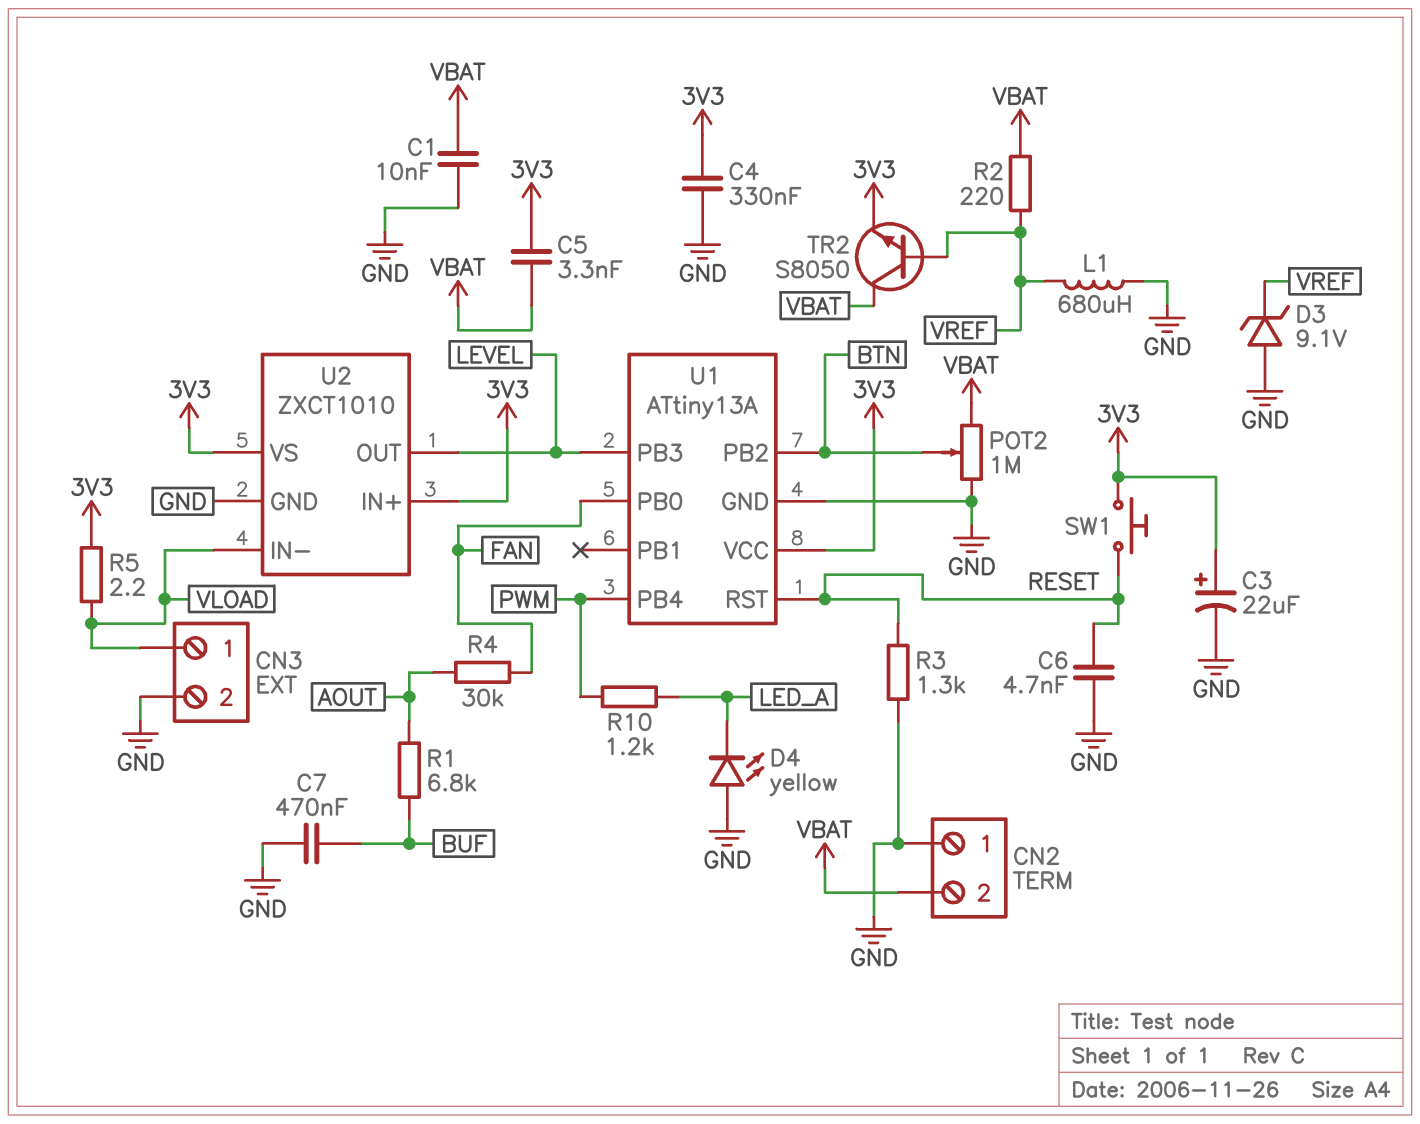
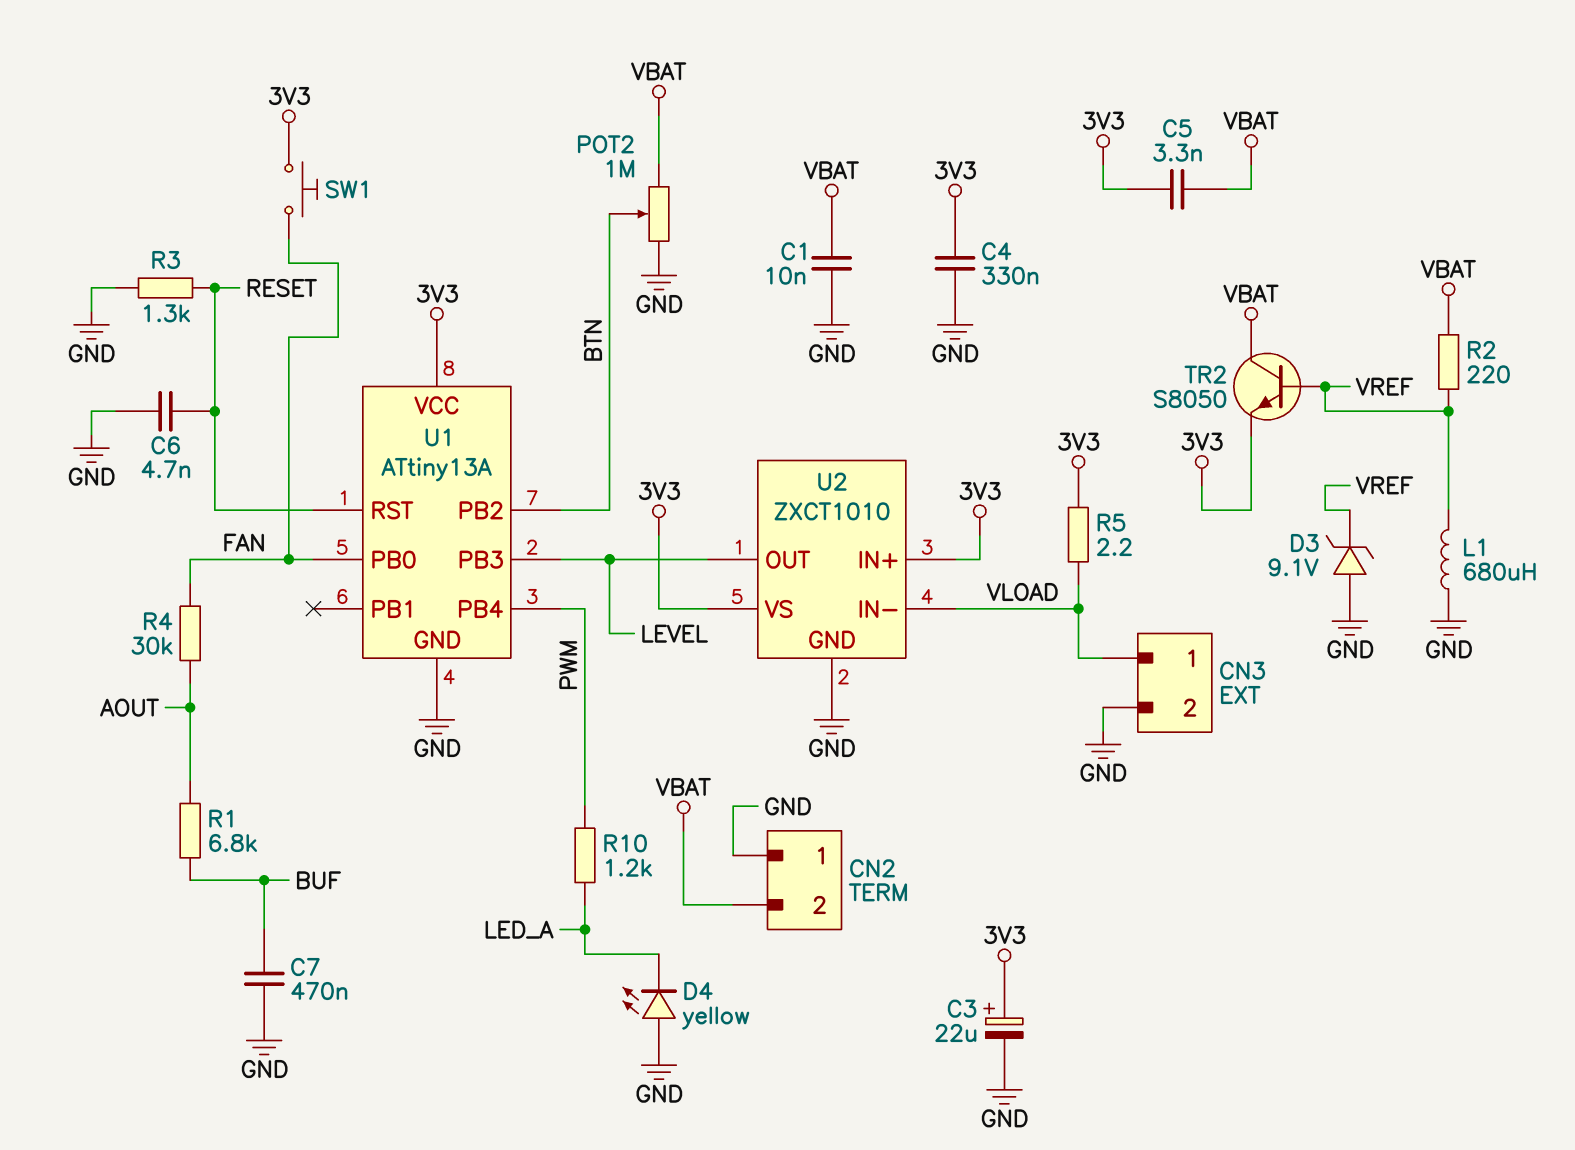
SW1: button (3V3, RESET) -> button (3V3, FAN)

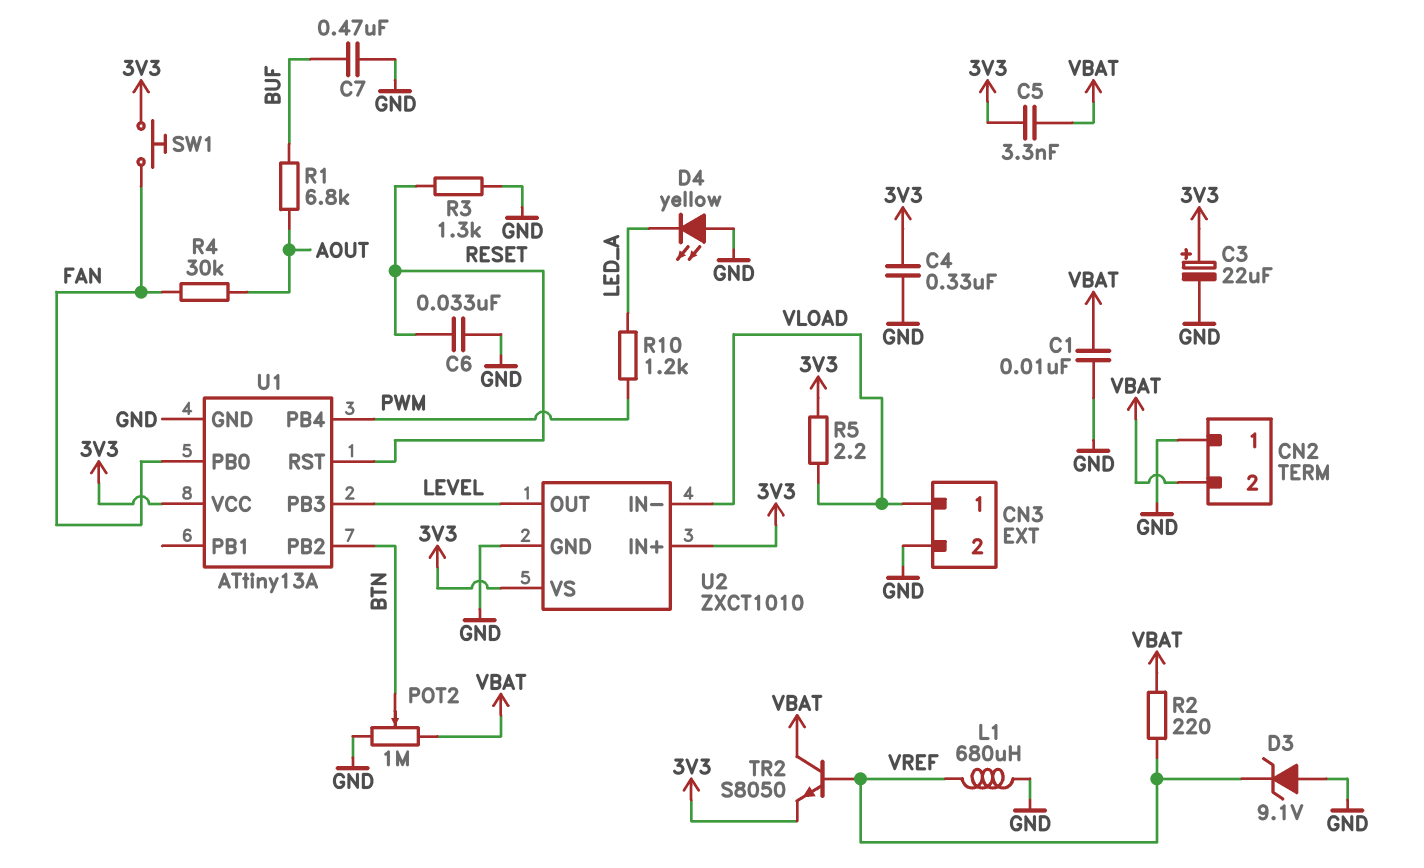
C6: 4.7nF (GND, RESET) -> 33nF (GND, RESET)

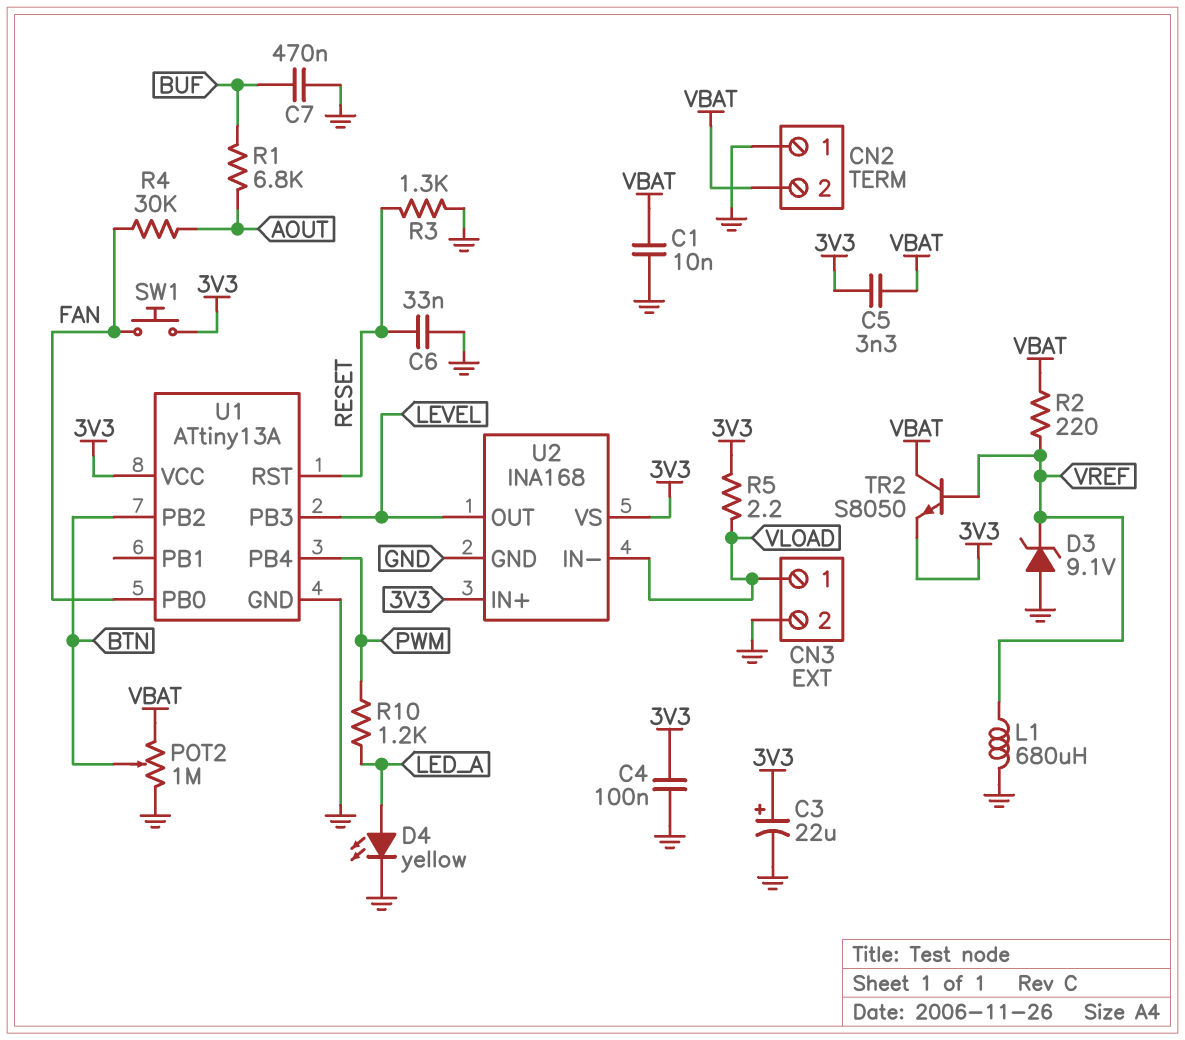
C4: 330nF (3V3, GND) -> 100nF (3V3, GND)
D4: LED yellow (A GND, K LED_A) -> LED yellow (A LED_A, K GND)
U2: ZXCT1010 -> INA168

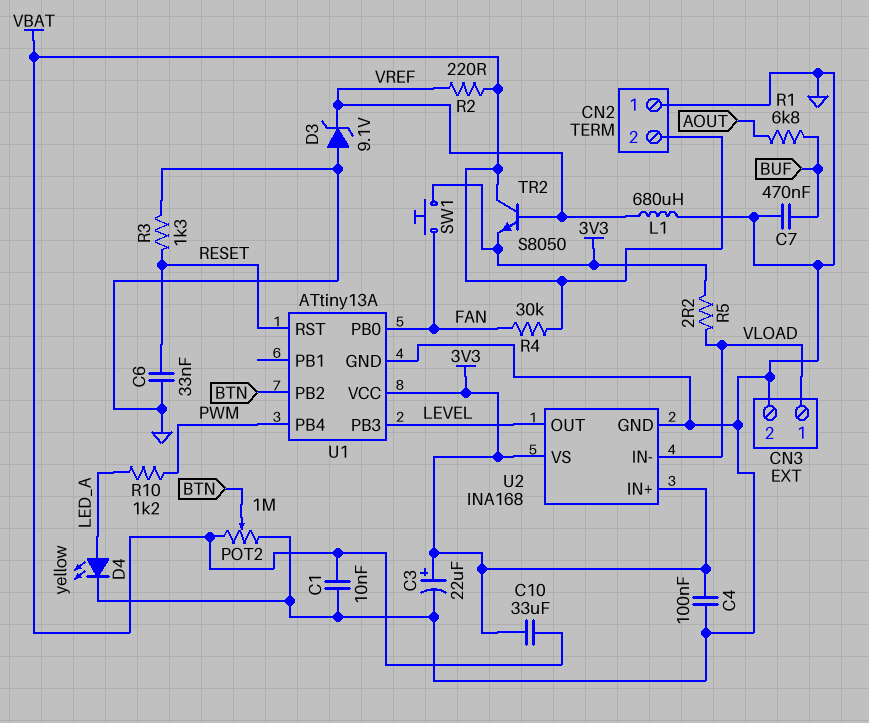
C5: 3.3nF (3V3, VBAT) -> none
C10: none -> 33uF (3V3, VBAT)
R4: 30k (AOUT, FAN) -> 30k (FAN, VBAT)

